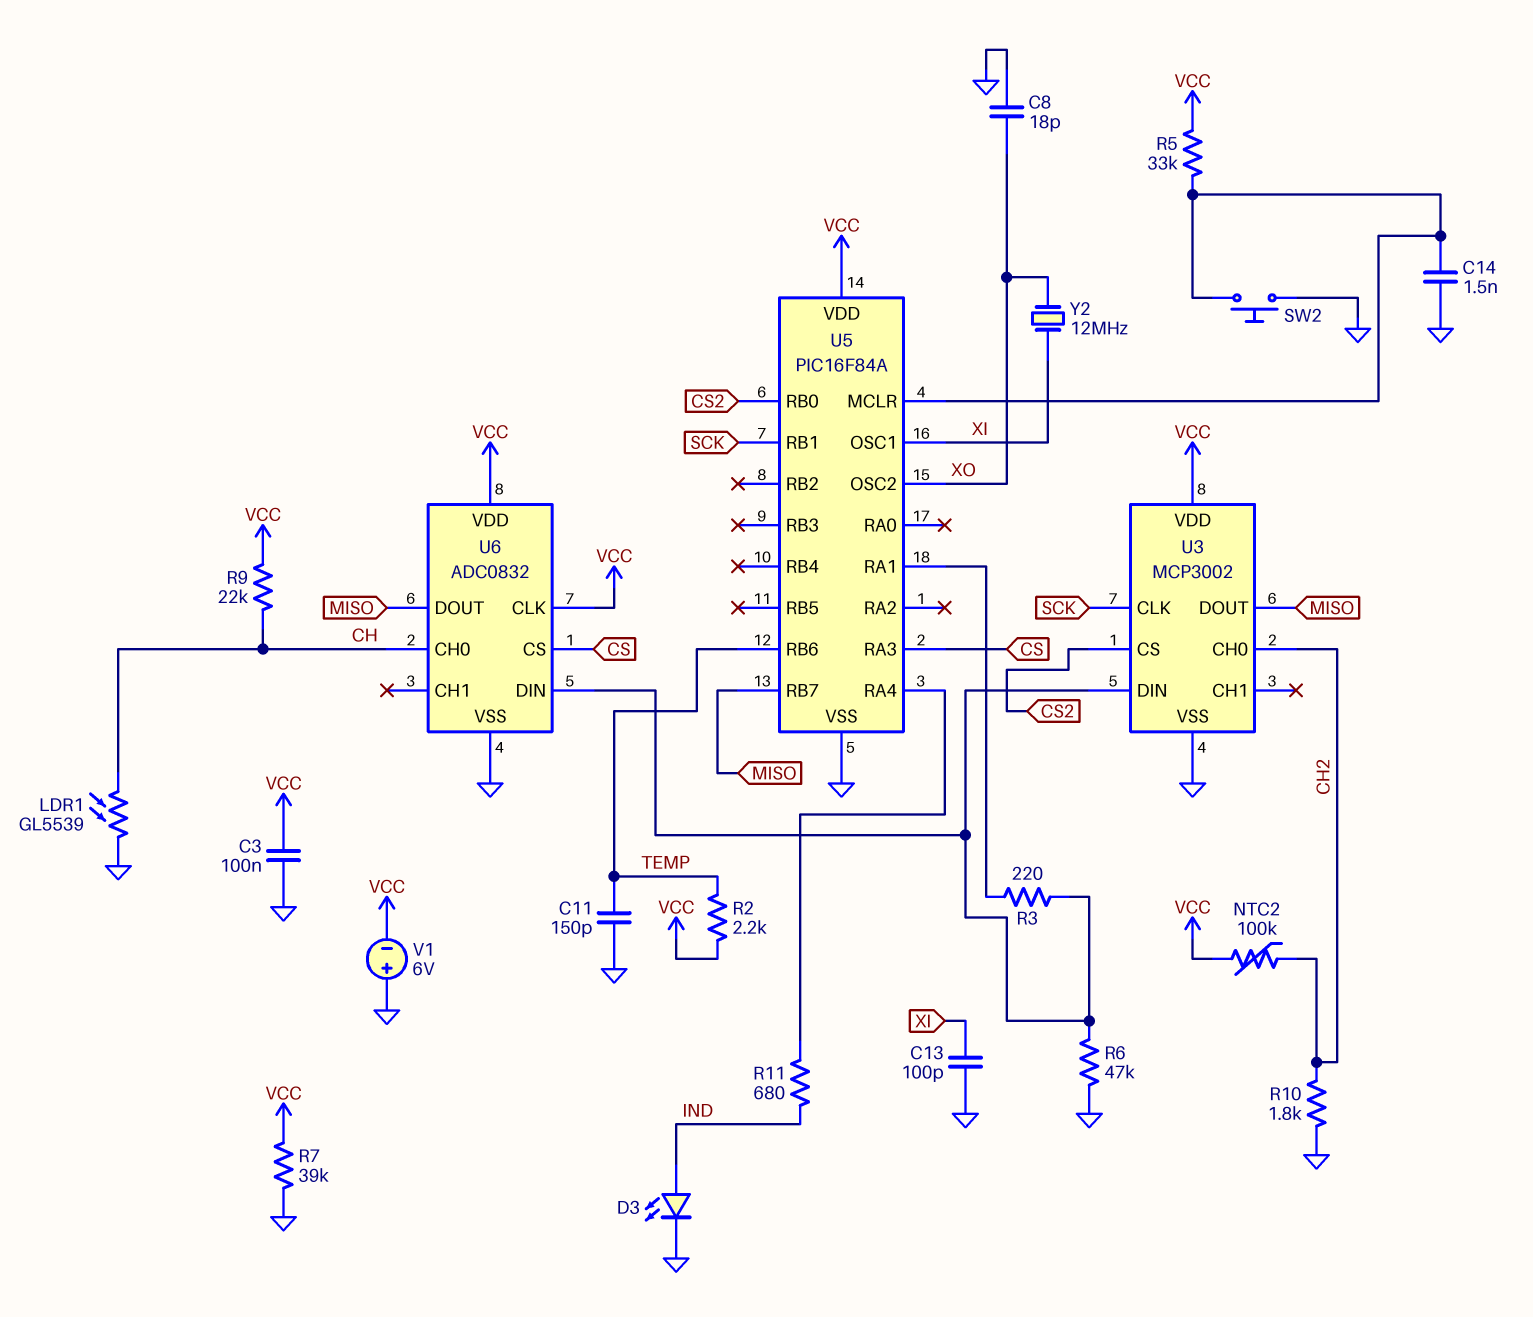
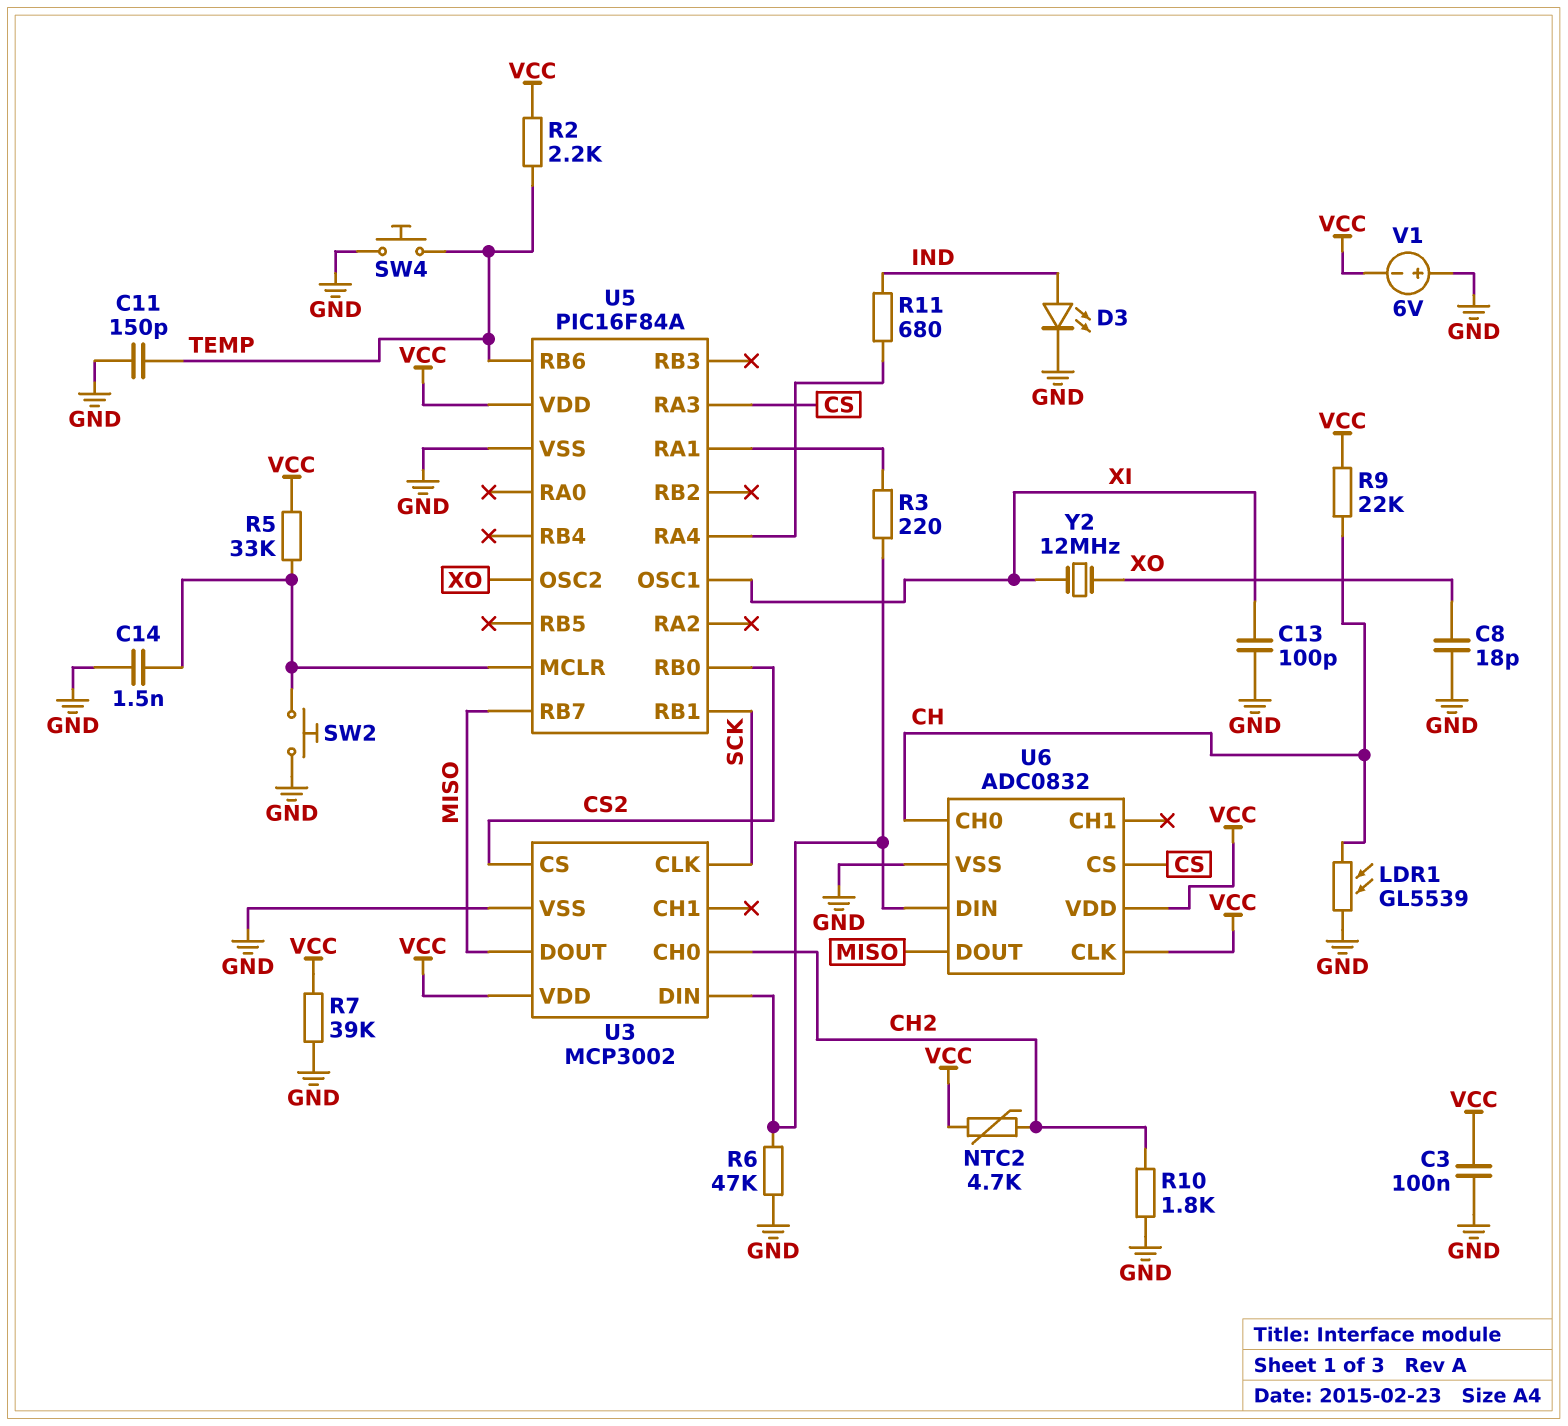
NTC2: 100k (CH2, VCC) -> 4.7k (CH2, VCC)
SW4: none -> button (GND, TEMP)

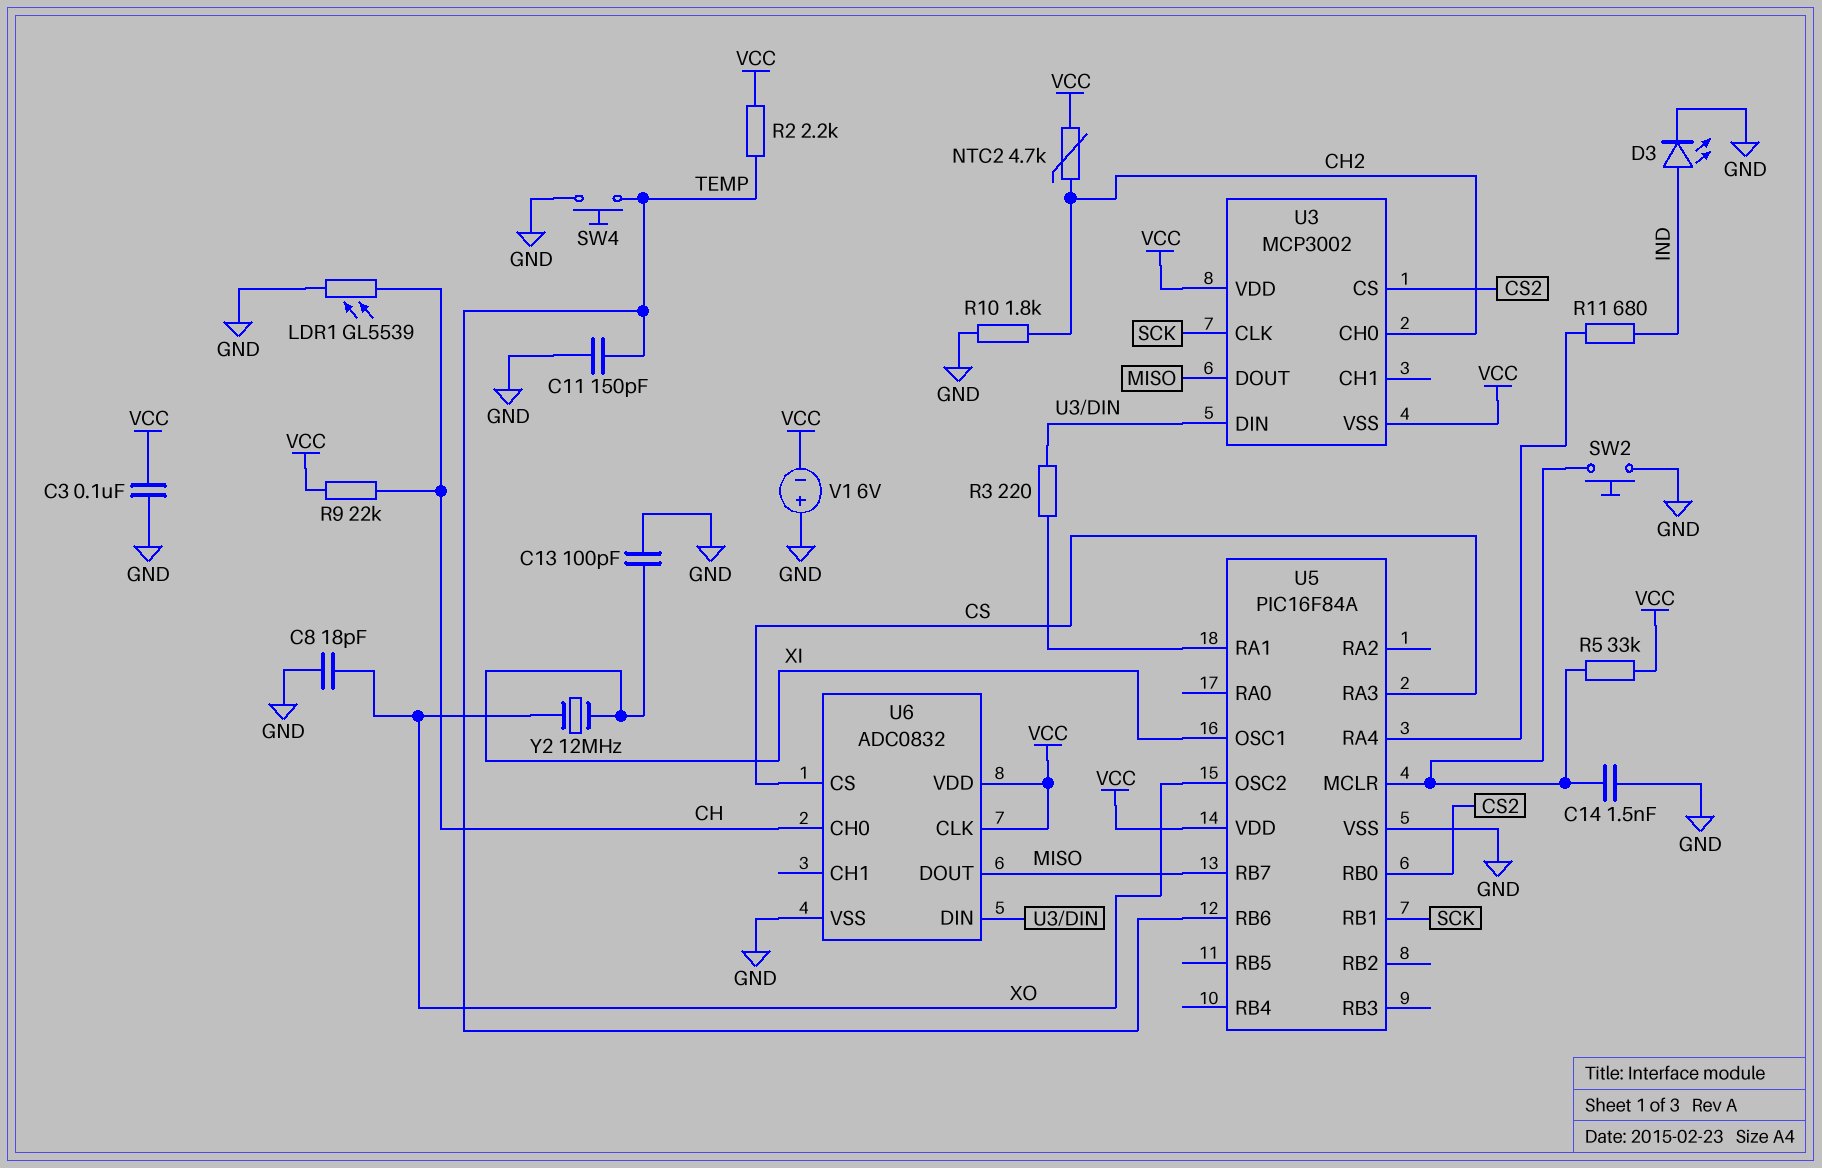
R6: 47k (GND, U3/DIN) -> none
R7: 39k (GND, VCC) -> none
U3 pin VSS: GND -> VCC

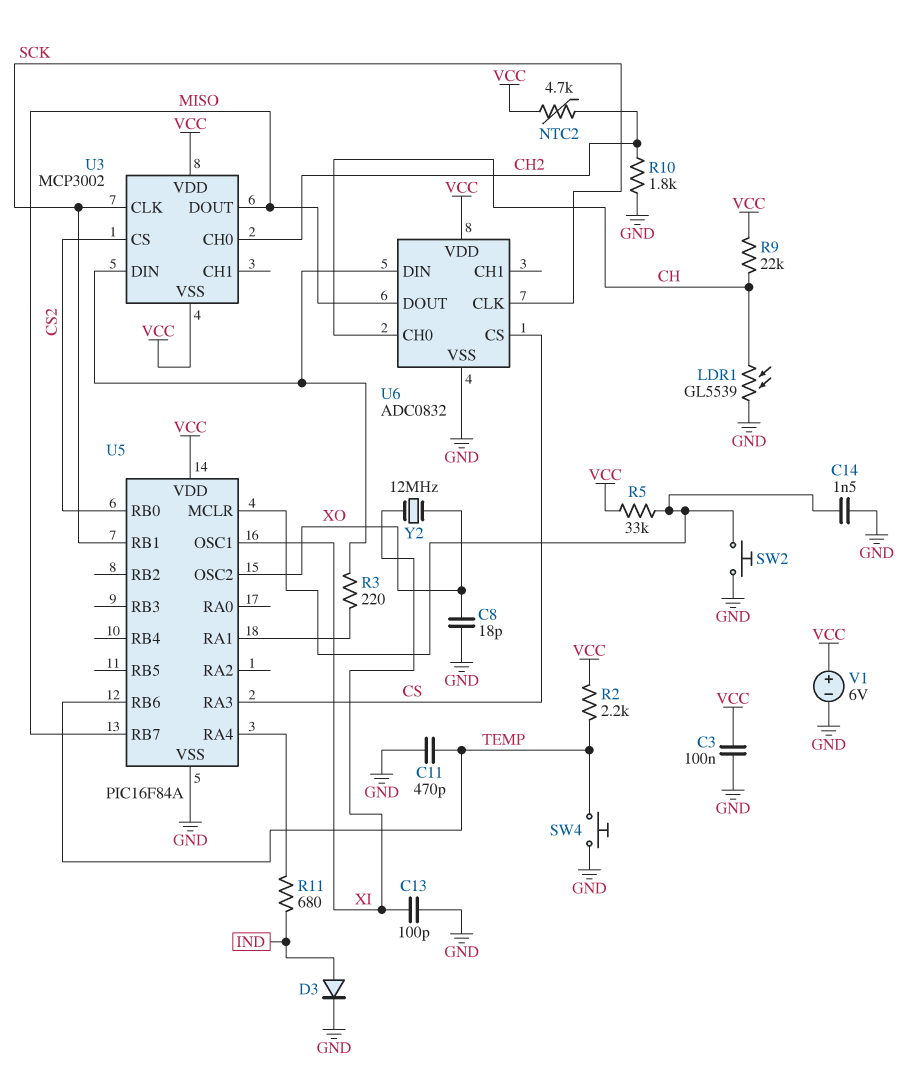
C11: 150pF (GND, TEMP) -> 470pF (GND, TEMP)
D3: LED (A IND, K GND) -> diode (A IND, K GND)
U6 pin CLK: VCC -> SCK
V1: 6V (plus GND, minus VCC) -> 6V (plus VCC, minus GND)

